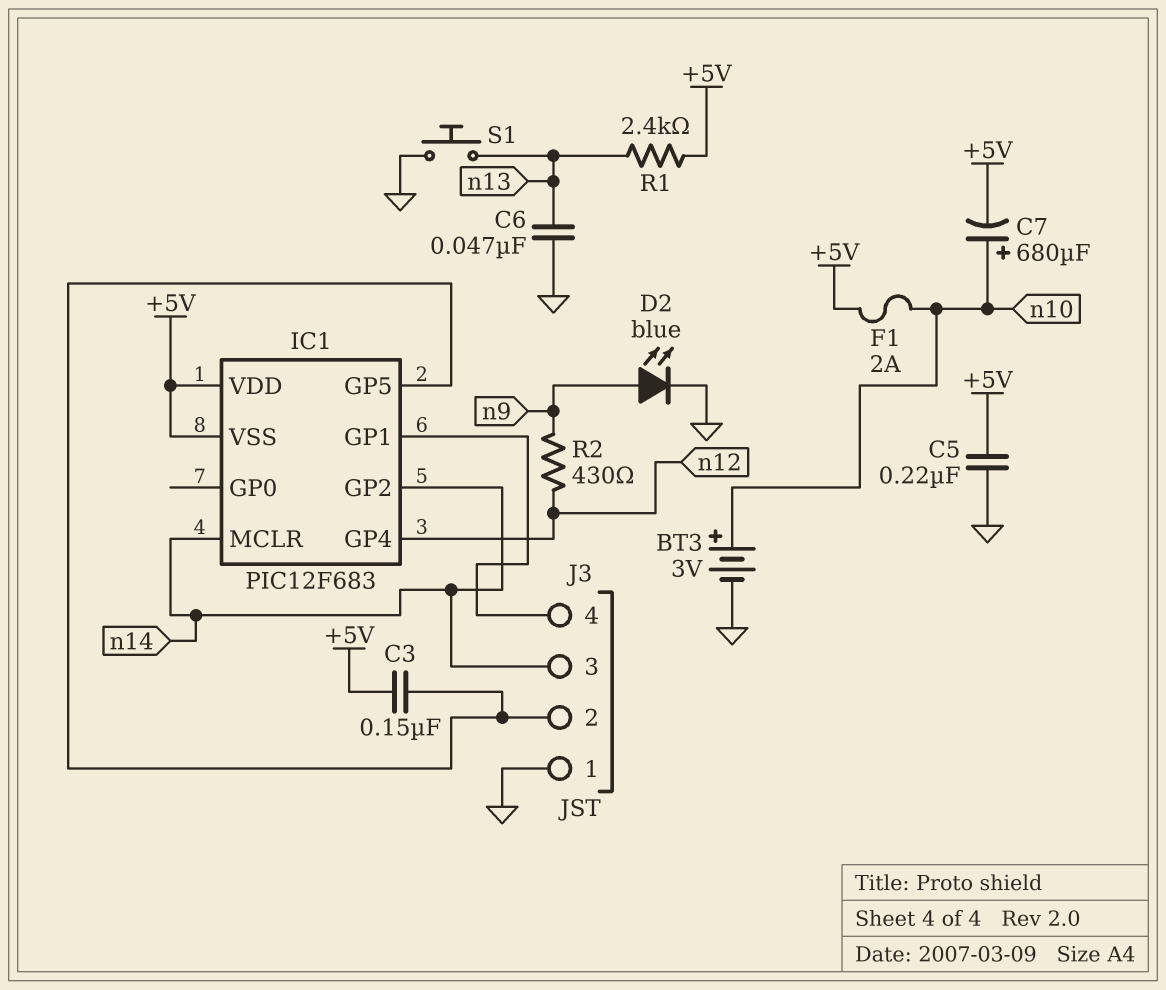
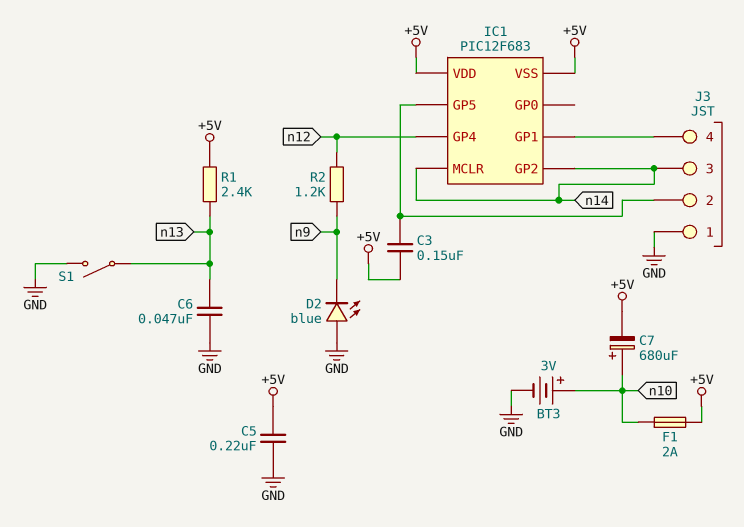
D2: LED blue (A n9, K GND) -> LED blue (A GND, K n9)
R2: 430 (n9, n12) -> 1.2k (n9, n12)
S1: button (GND, n13) -> switch (GND, n13)

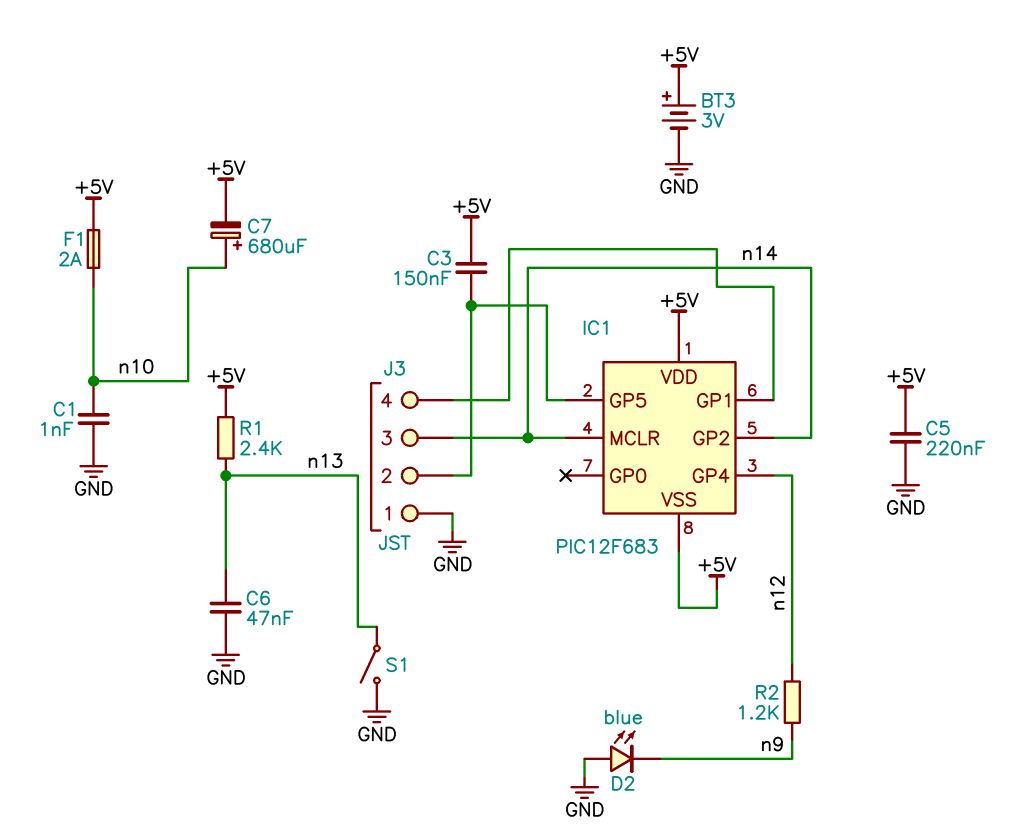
BT3: 3V (plus n10, minus GND) -> 3V (plus +5V, minus GND)
C1: none -> 1nF (GND, n10)

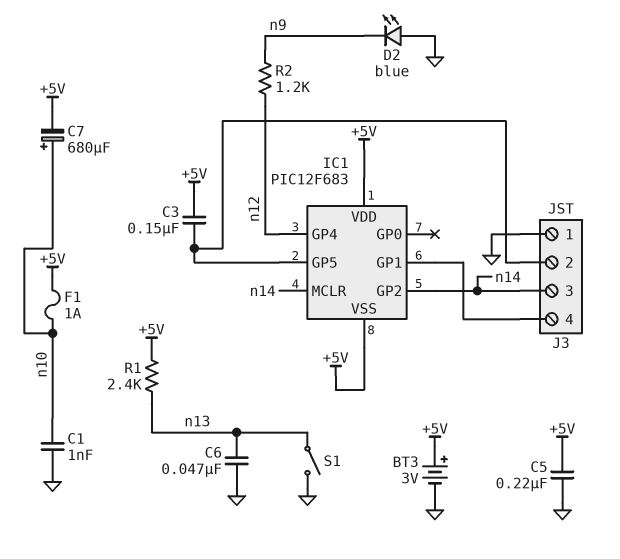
F1: 2A (+5V, n10) -> 1A (+5V, n10)

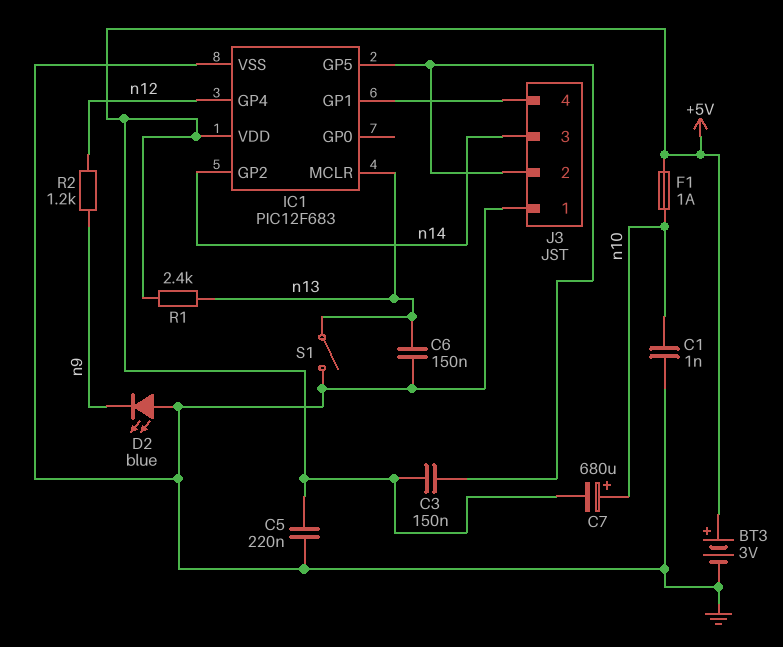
C6: 47nF (GND, n13) -> 150nF (GND, n13)
IC1 pin MCLR: n14 -> n13
IC1 pin VSS: +5V -> GND

